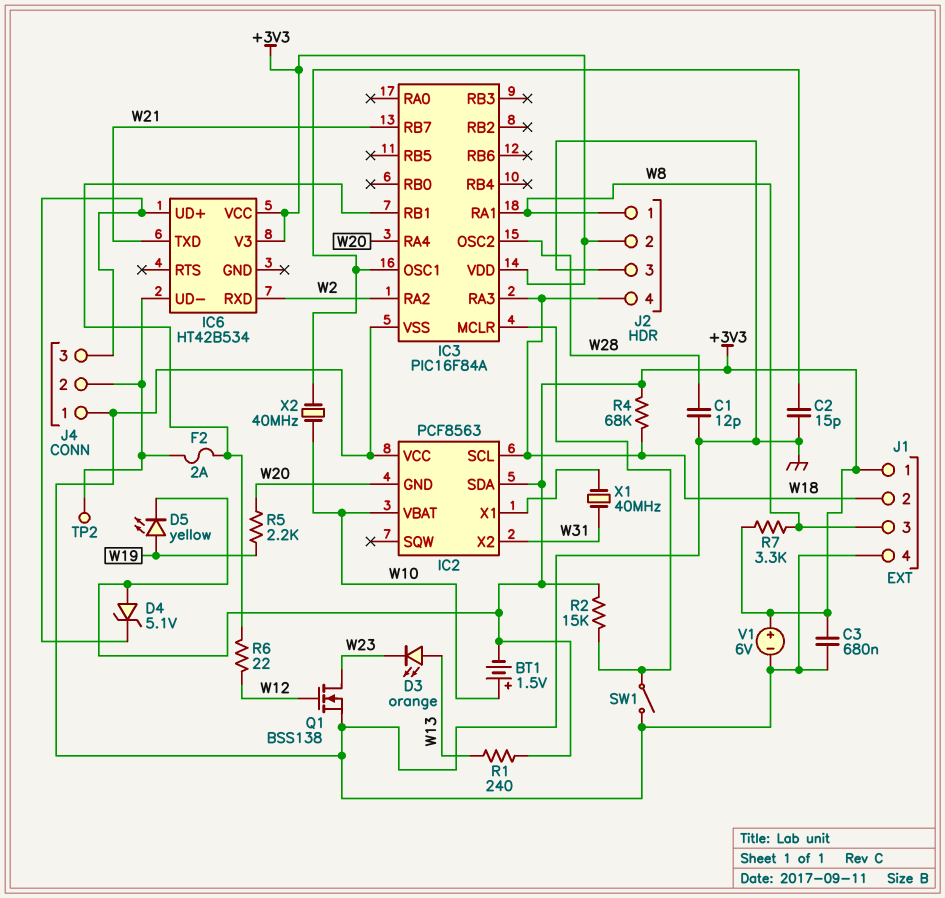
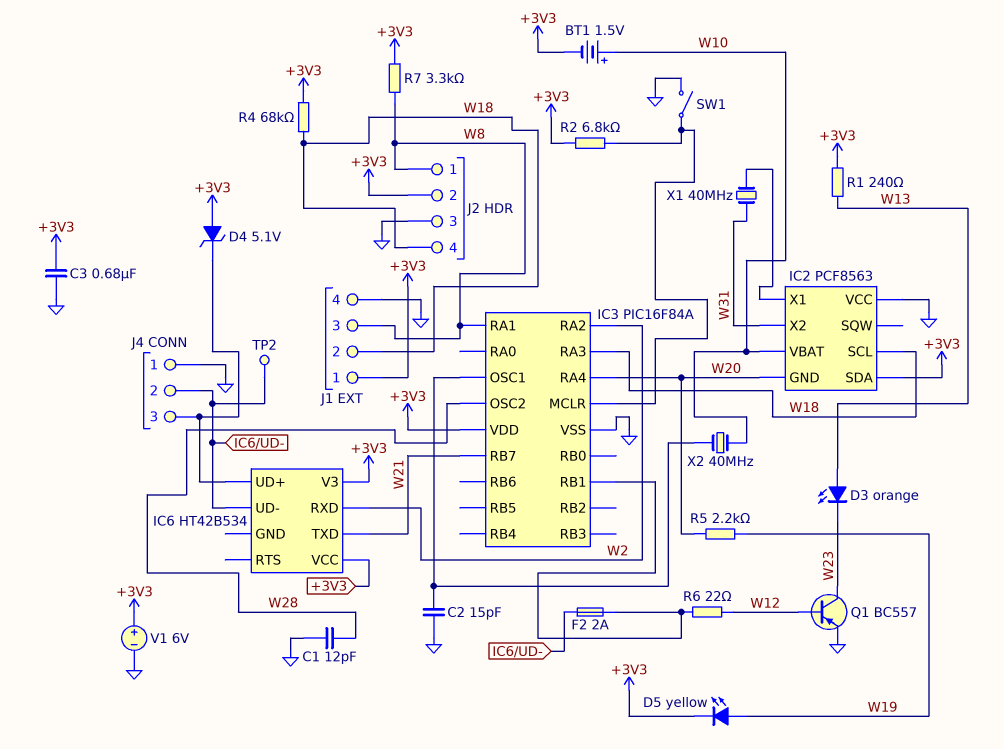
Q1: NMOS BSS138 (G W12, D W23, S GND) -> PNP BC557 (B W12, C W23, E GND)
R2: 15k (+3V3, IC3/MCLR) -> 6.8k (+3V3, IC3/MCLR)

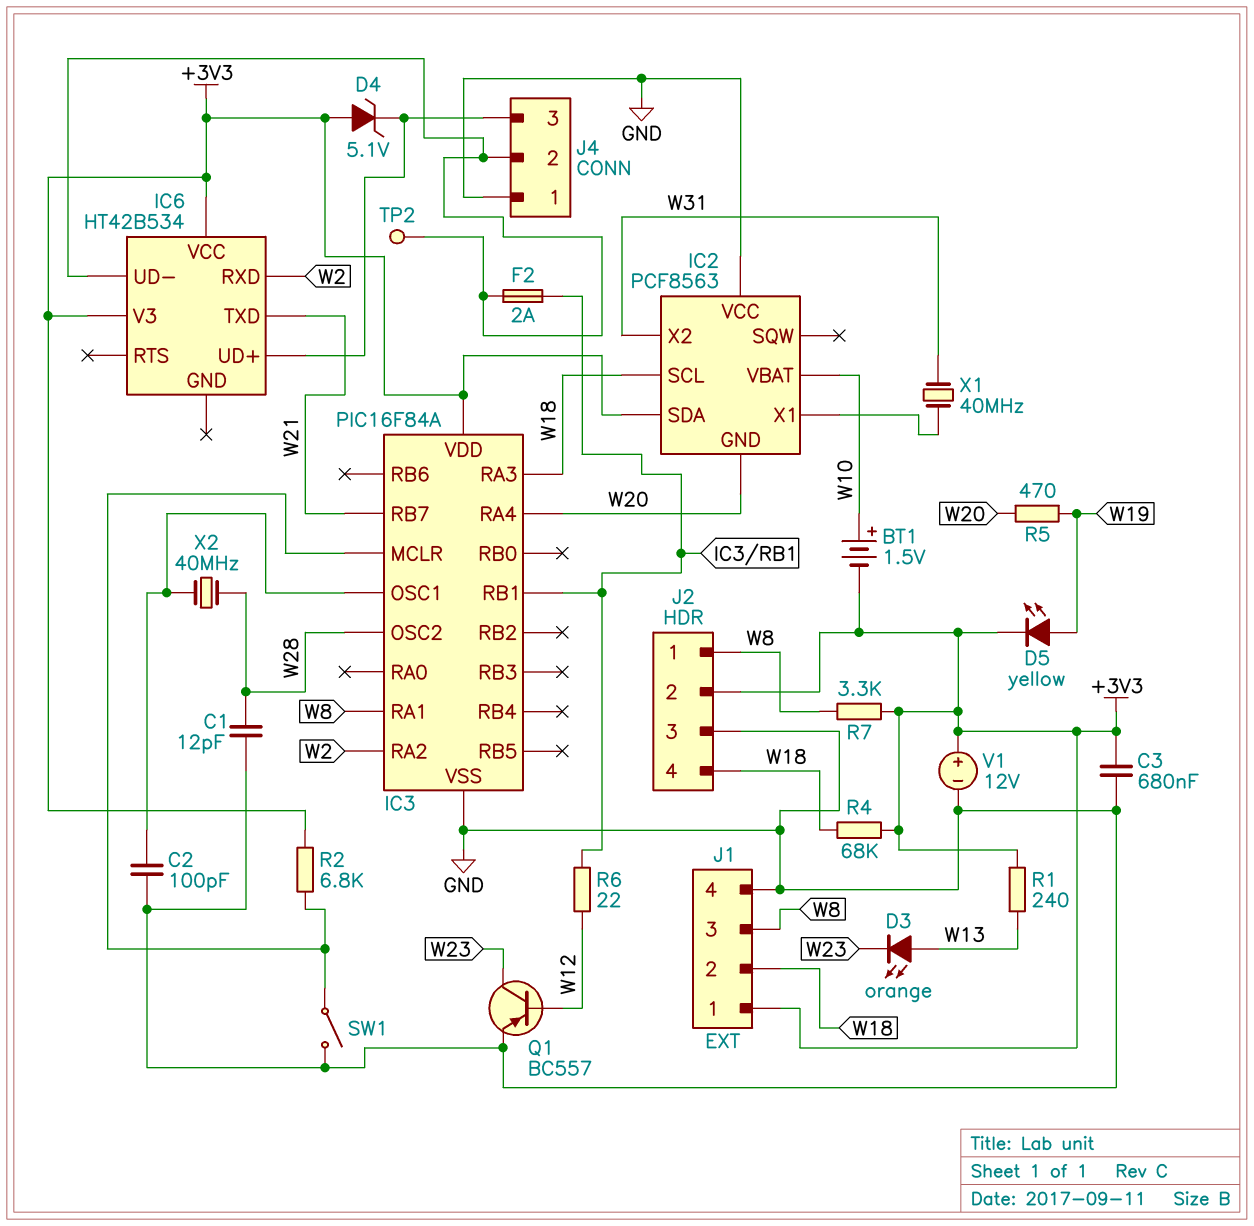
C2: 15pF (GND, IC3/OSC1) -> 100pF (GND, IC3/OSC1)
R5: 2.2k (W19, W20) -> 470 (W19, W20)
V1: 6V (plus +3V3, minus GND) -> 12V (plus +3V3, minus GND)
X2: 40MHz (IC3/OSC1, W10) -> 40MHz (IC3/OSC1, W28)

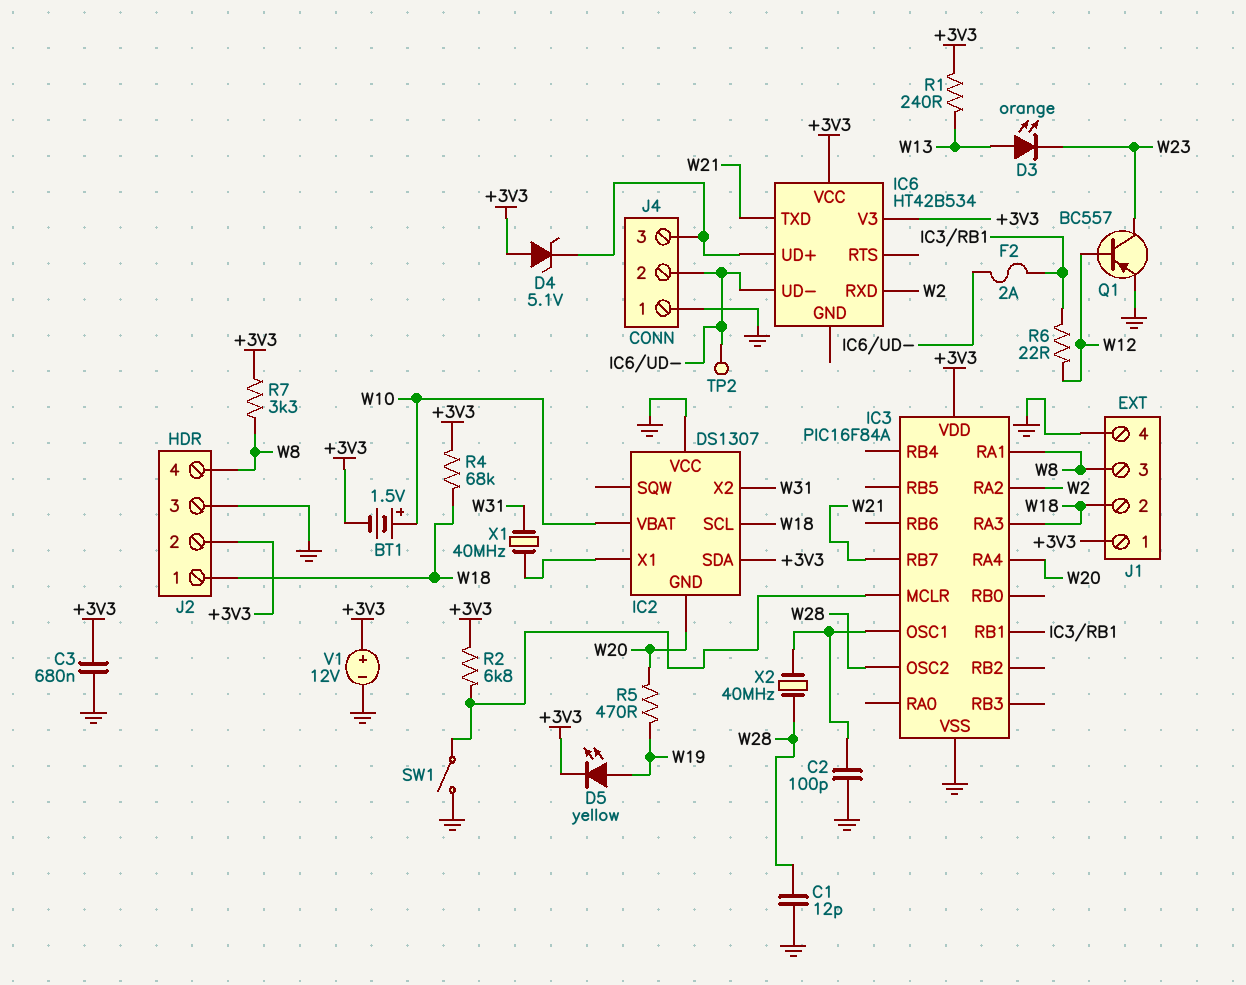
IC2: PCF8563 -> DS1307
J2 pin 1: W8 -> W18
J2 pin 4: W18 -> W8

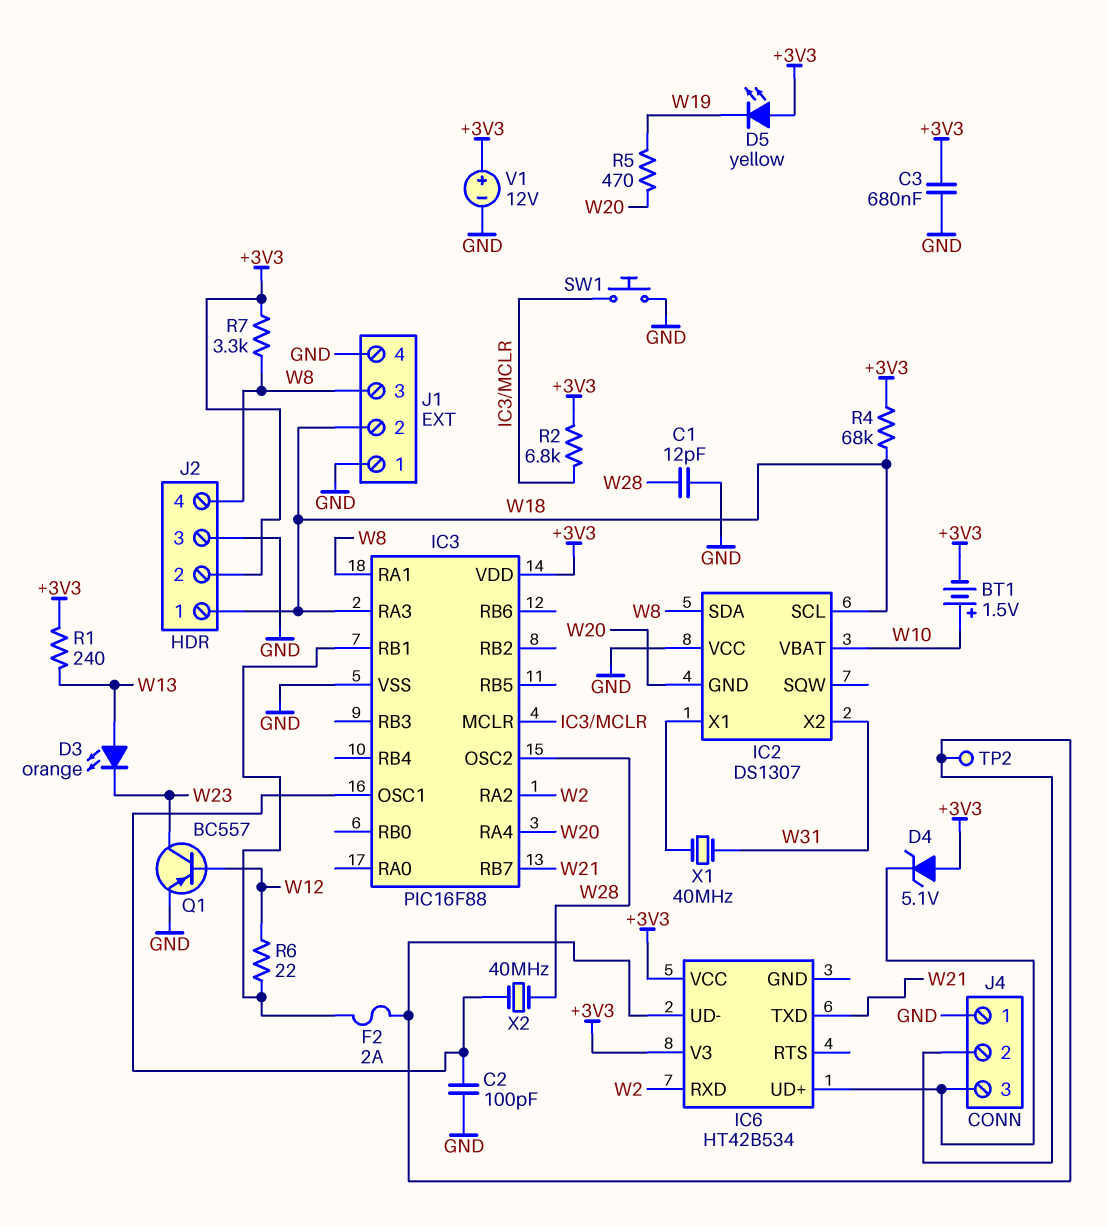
D5: LED yellow (A W19, K +3V3) -> LED yellow (A +3V3, K W19)
IC2 pin SDA: +3V3 -> W8
IC3: PIC16F84A -> PIC16F88
J1 pin 1: +3V3 -> GND
SW1: switch (GND, IC3/MCLR) -> button (GND, IC3/MCLR)

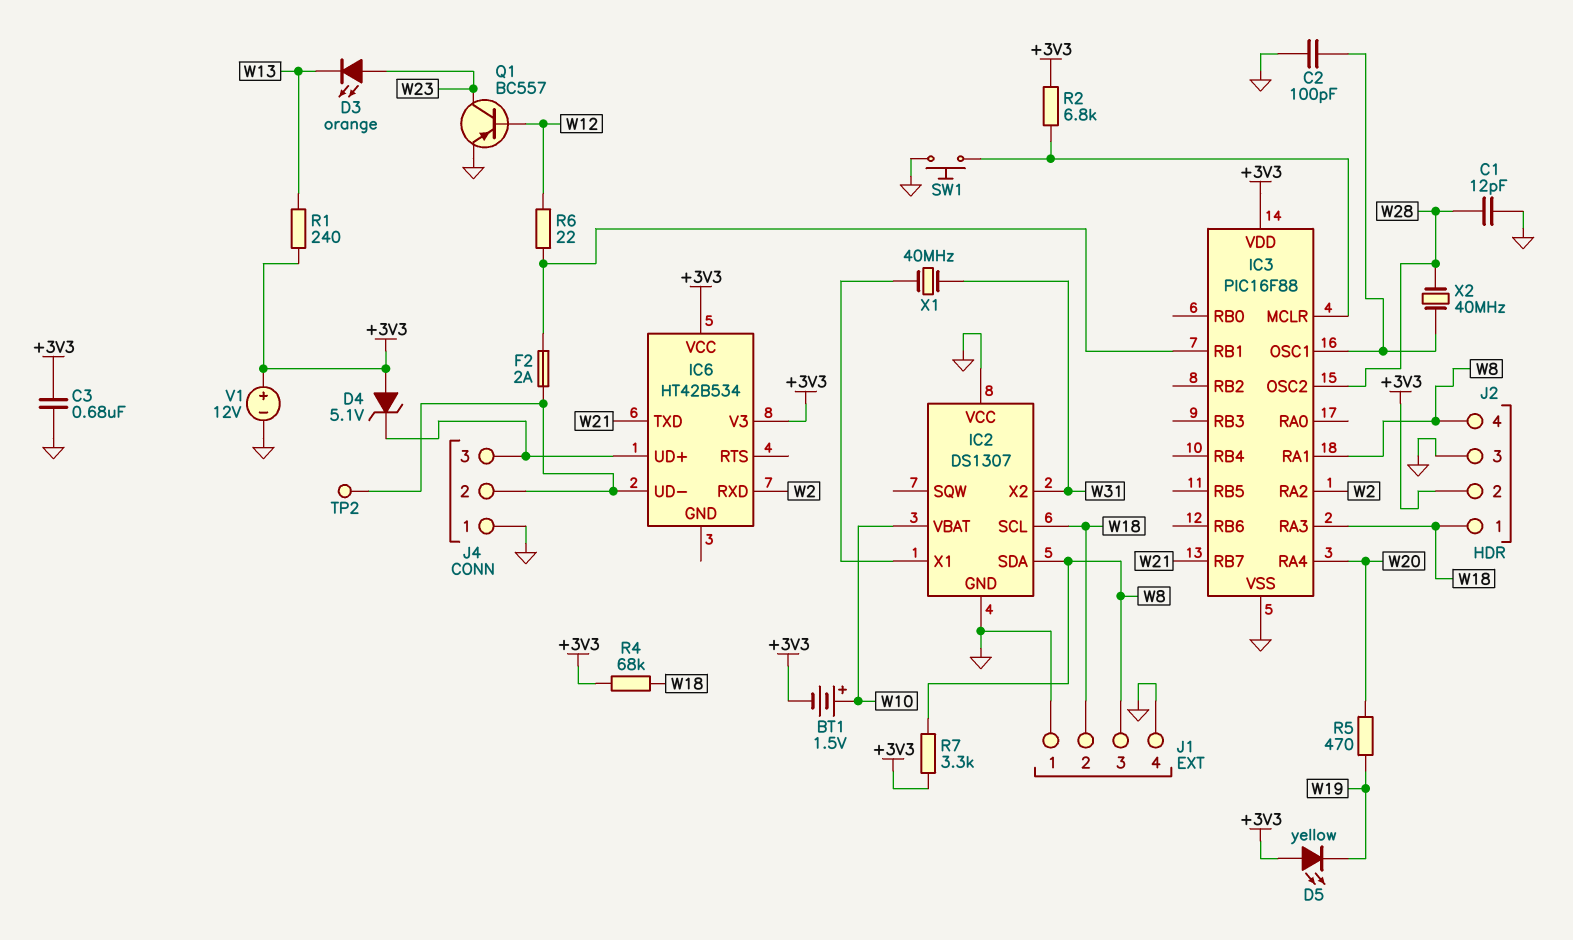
D3: LED orange (A W13, K W23) -> LED orange (A W23, K W13)
IC2 pin GND: W20 -> GND

